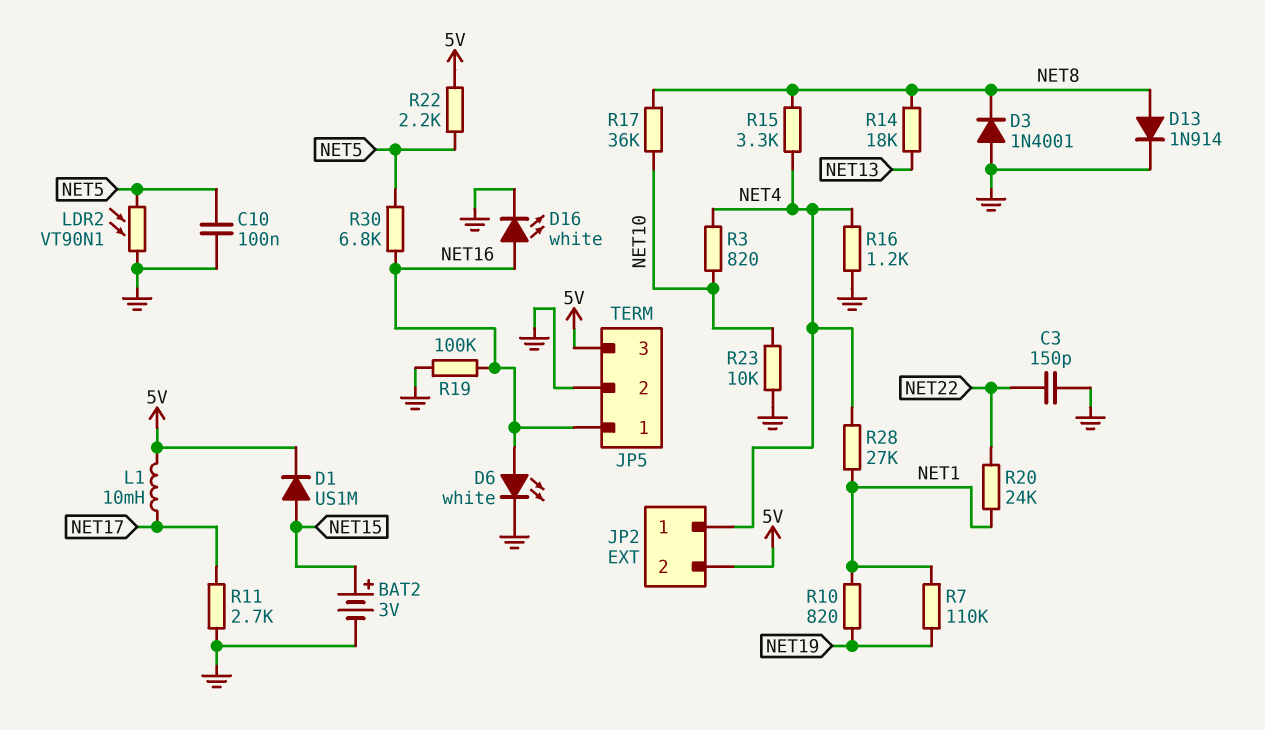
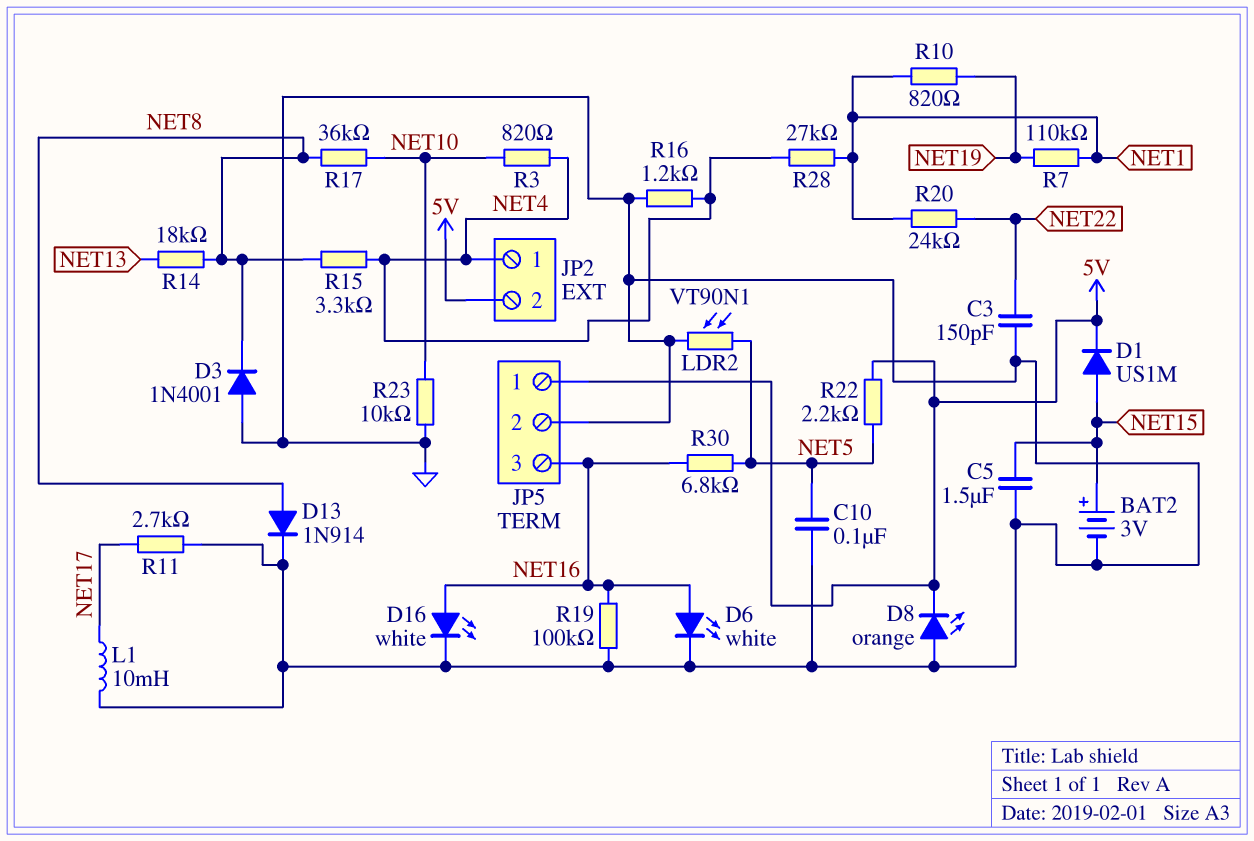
C5: none -> 1.5uF (GND, NET15)
D8: none -> LED orange (A GND, K 5V)
JP5 pin 1: NET16 -> 5V
JP5 pin 3: 5V -> NET16
L1: 10mH (5V, NET17) -> 10mH (GND, NET17)

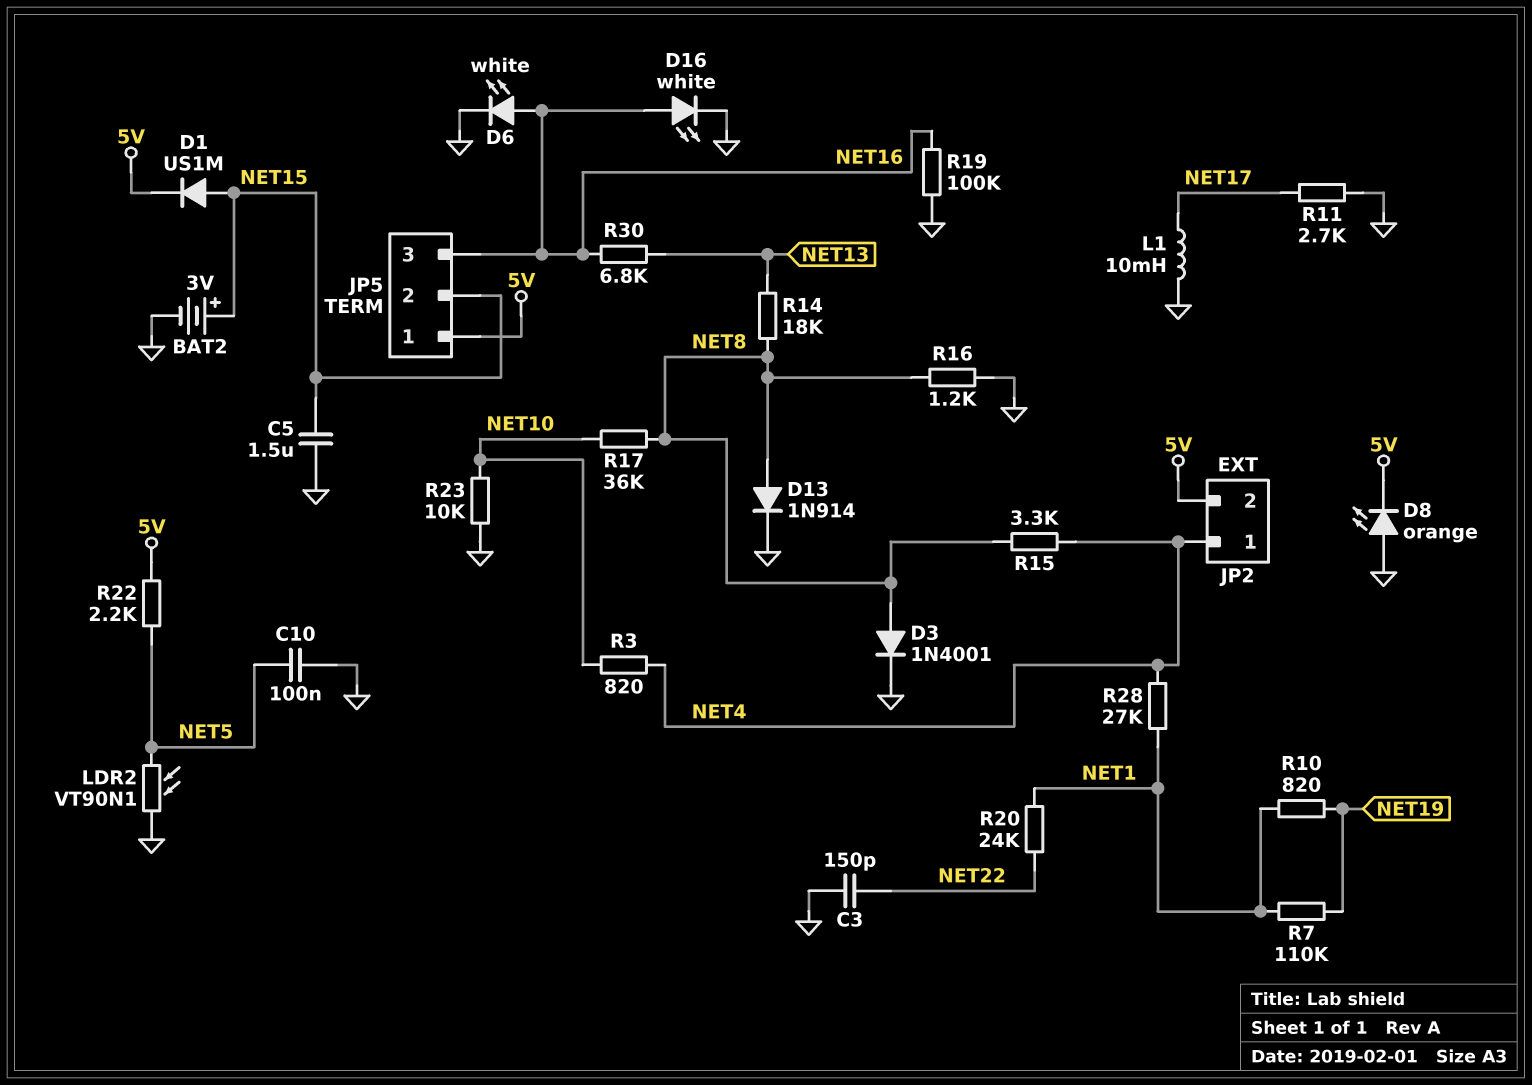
D3: diode 1N4001 (A GND, K NET8) -> diode 1N4001 (A NET8, K GND)
JP5 pin 2: GND -> NET15
R16: 1.2k (GND, NET4) -> 1.2k (GND, NET8)
R30: 6.8k (NET5, NET16) -> 6.8k (NET13, NET16)

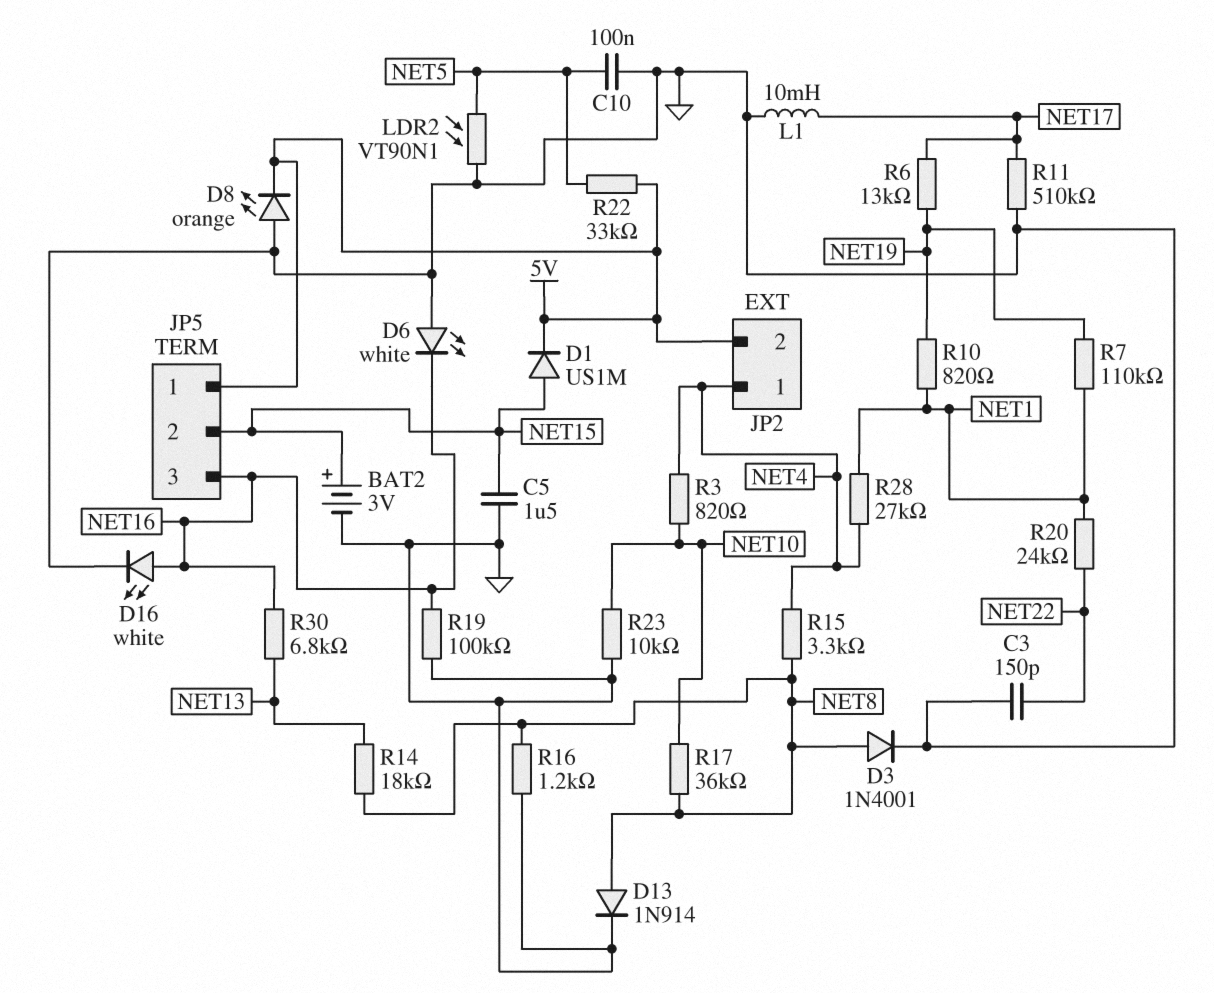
D6: LED white (A NET16, K GND) -> LED white (A GND, K NET16)
R6: none -> 13k (NET17, NET19)
R11: 2.7k (GND, NET17) -> 510k (GND, NET17)
R22: 2.2k (5V, NET5) -> 33k (5V, NET5)

